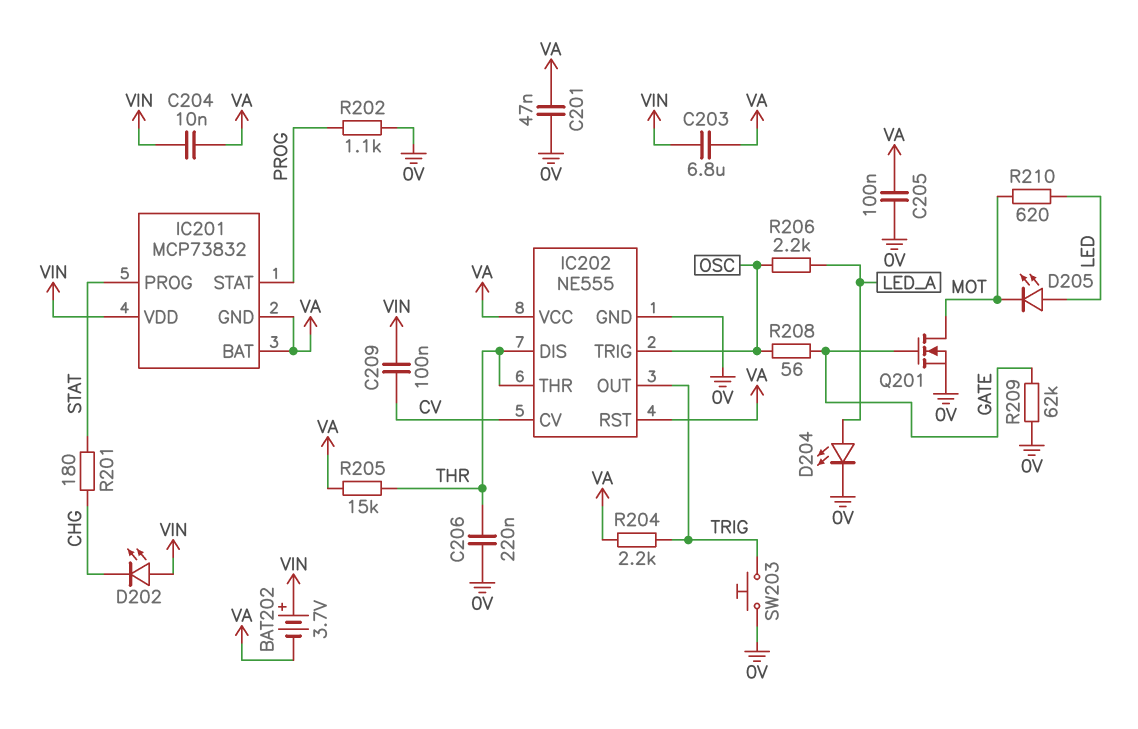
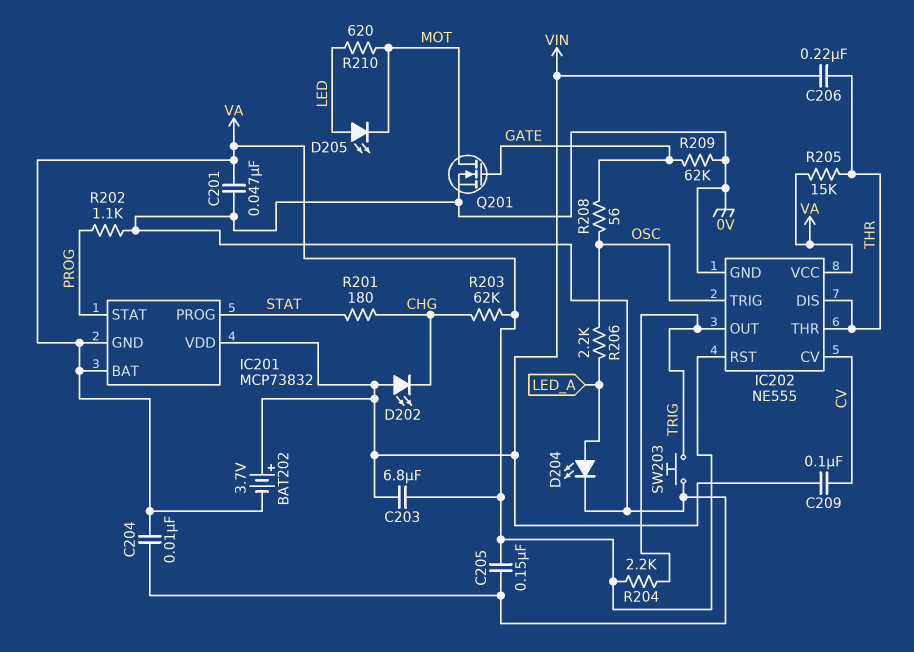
C204: 10nF (VA, VIN) -> 10nF (0V, VA)
C205: 100nF (0V, VA) -> 150nF (0V, VA)
C206: 220nF (0V, THR) -> 220nF (THR, VIN)
R203: none -> 62k (CHG, VA)

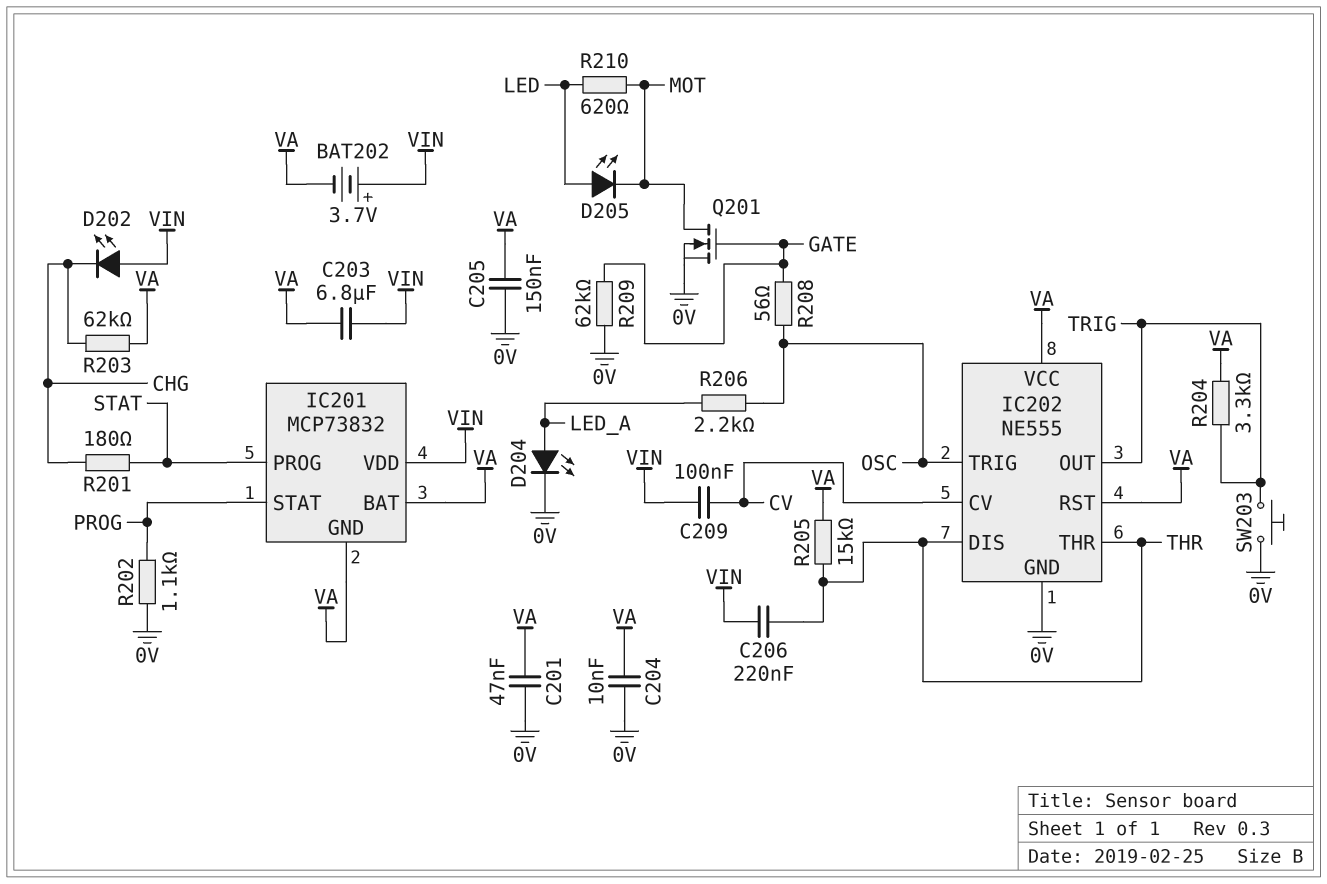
R204: 2.2k (TRIG, VA) -> 3.3k (TRIG, VA)

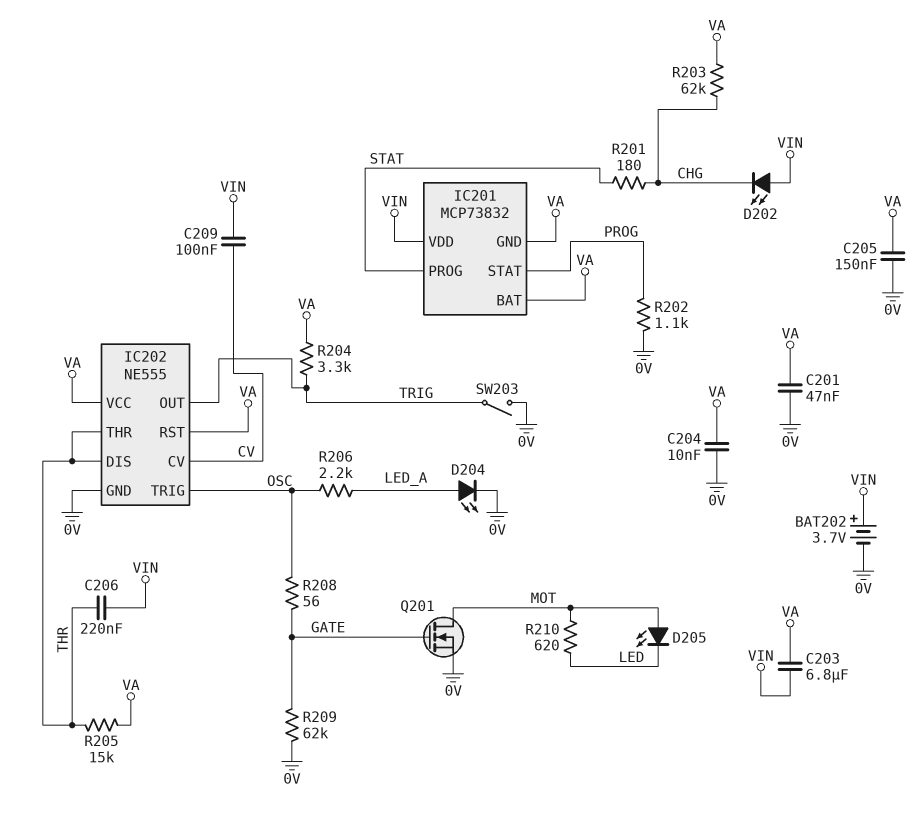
BAT202: 3.7V (plus VIN, minus VA) -> 3.7V (plus VIN, minus 0V)
D205: LED (A LED, K MOT) -> LED (A MOT, K LED)
SW203: button (0V, TRIG) -> switch (0V, TRIG)

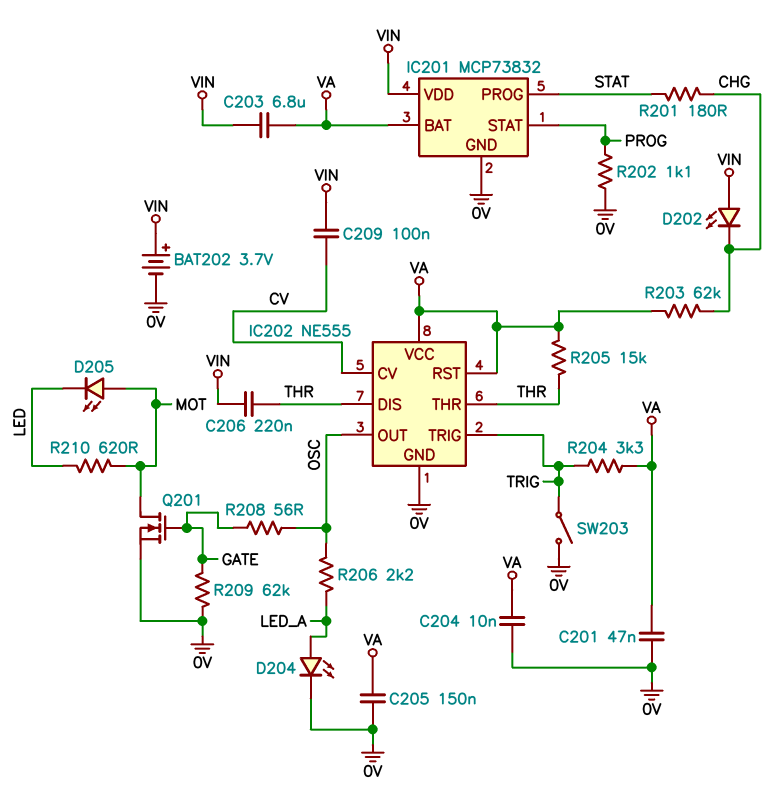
IC201 pin GND: VA -> 0V
IC202 pin OUT: TRIG -> OSC
IC202 pin TRIG: OSC -> TRIG

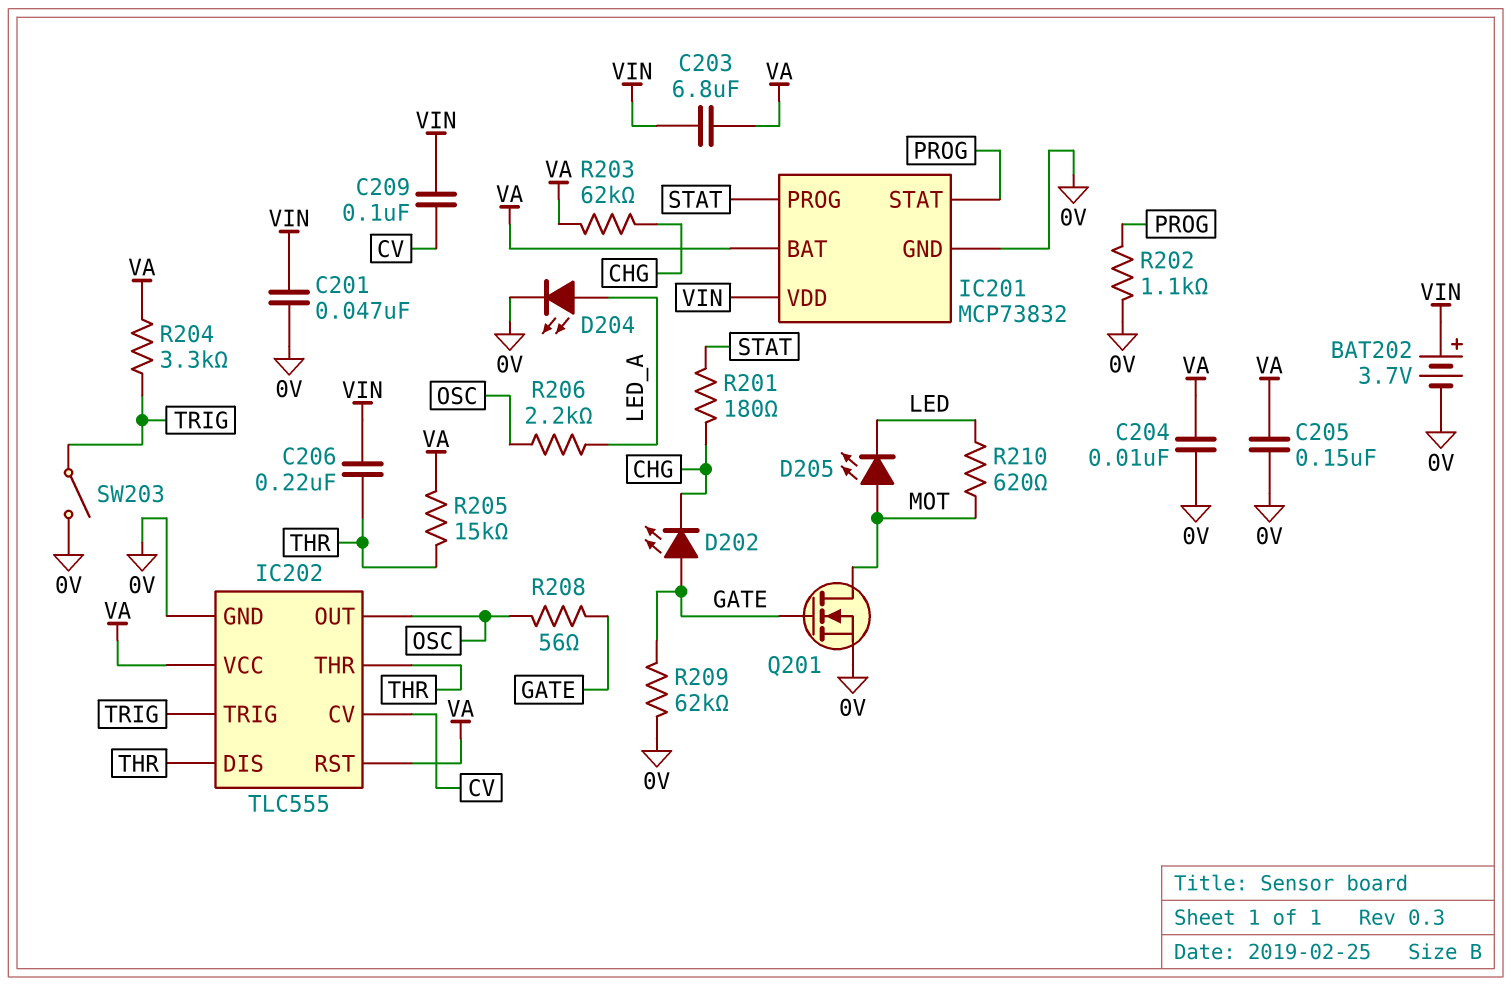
C201: 47nF (0V, VA) -> 47nF (0V, VIN)
D202: LED (A VIN, K CHG) -> LED (A GATE, K CHG)
IC202: NE555 -> TLC555

